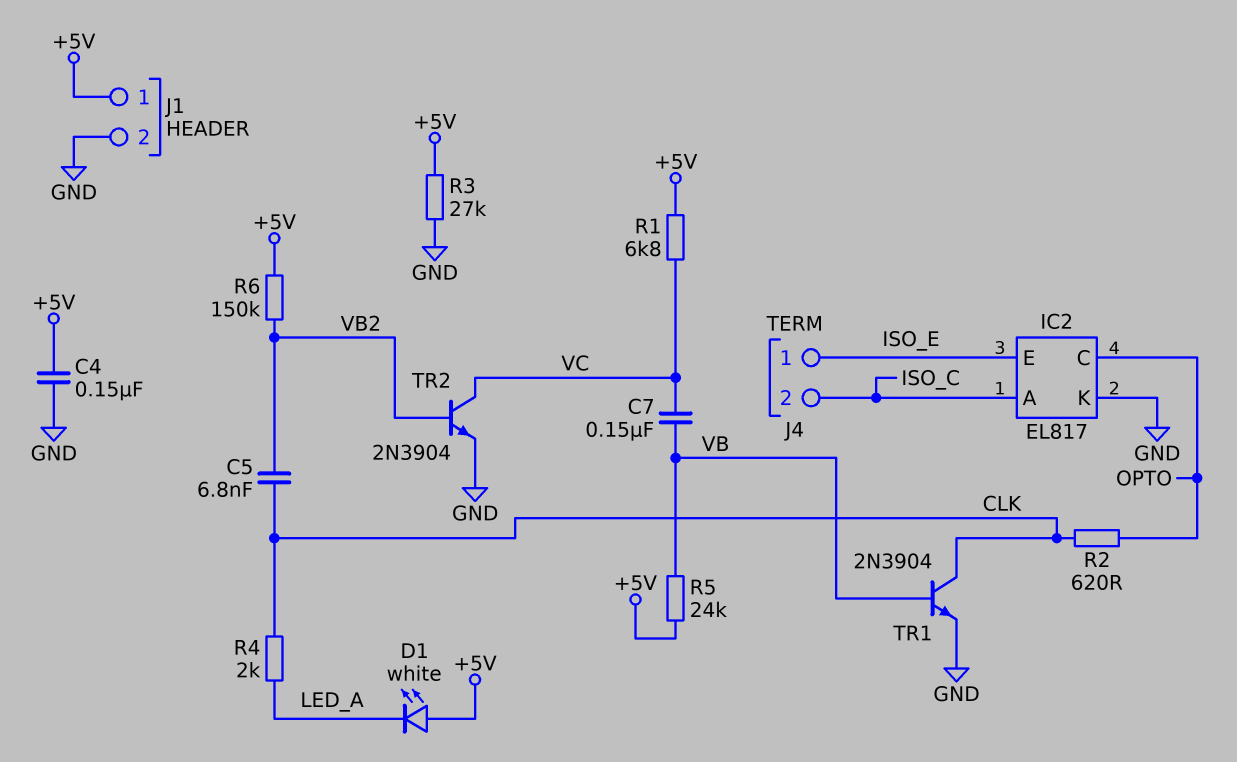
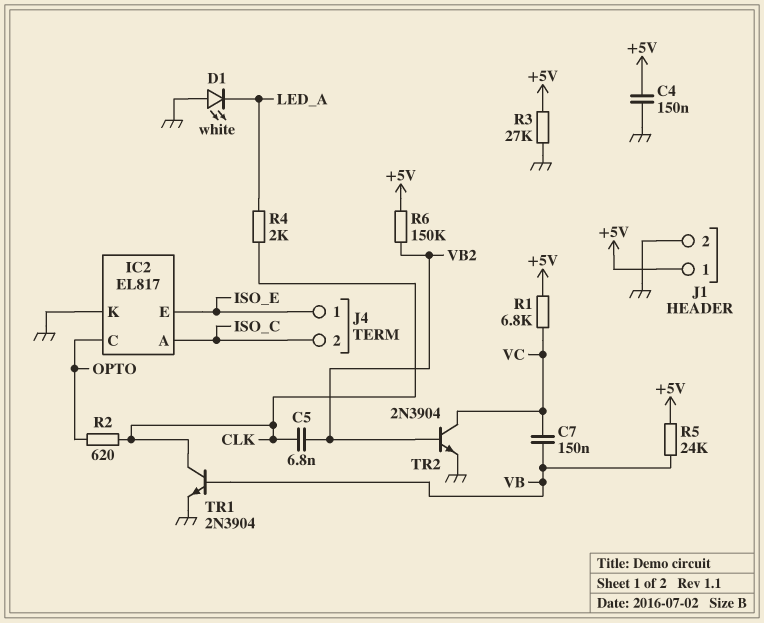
D1: LED white (A +5V, K LED_A) -> LED white (A GND, K LED_A)

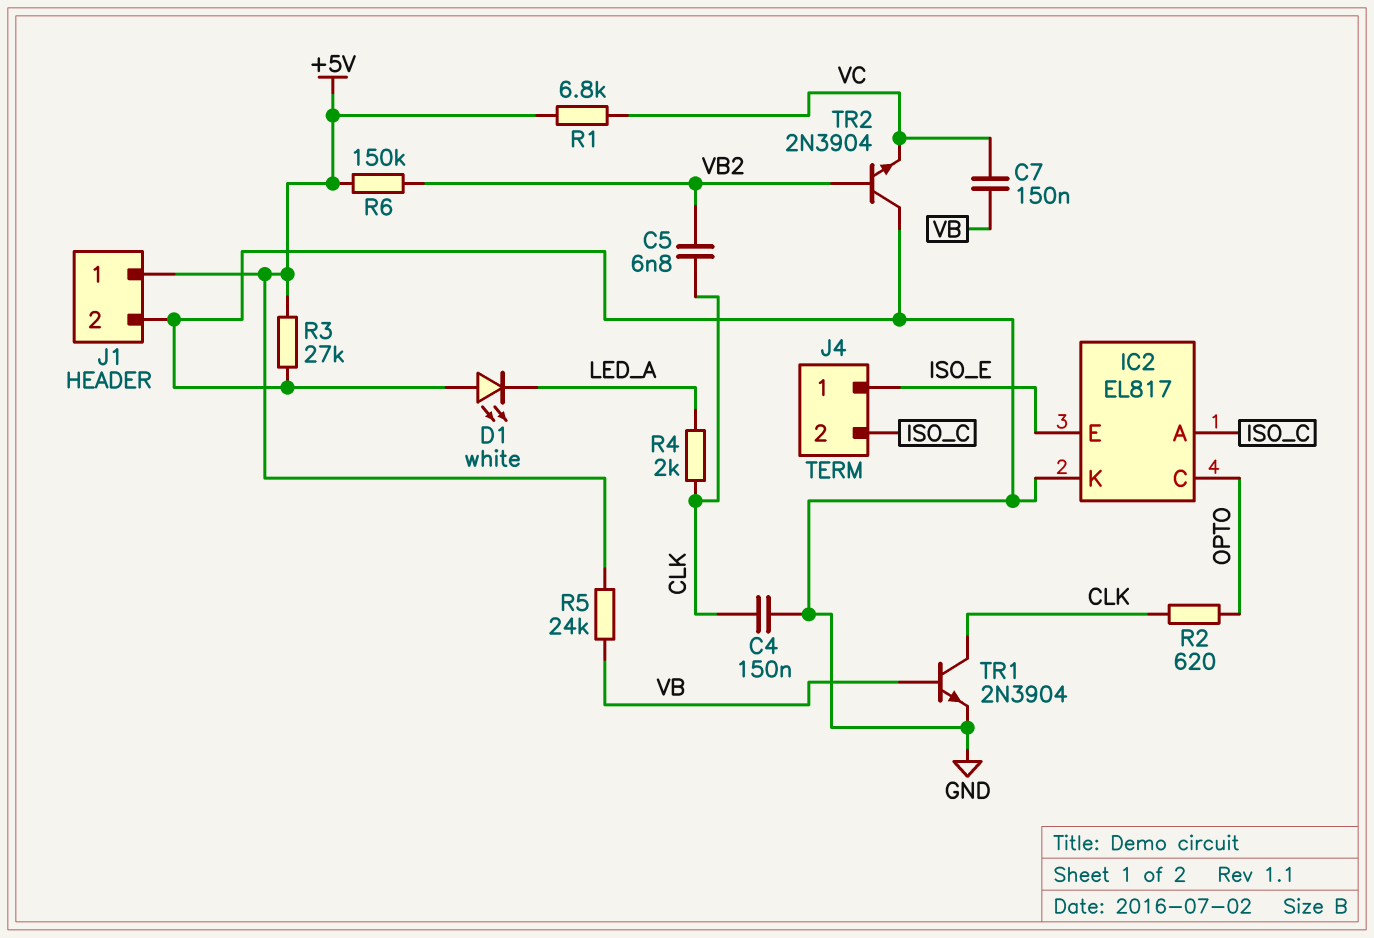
C4: 150nF (+5V, GND) -> 150nF (CLK, GND)
TR2: NPN 2N3904 (B VB2, C VC, E GND) -> NPN 2N3904 (B VB2, C GND, E VC)

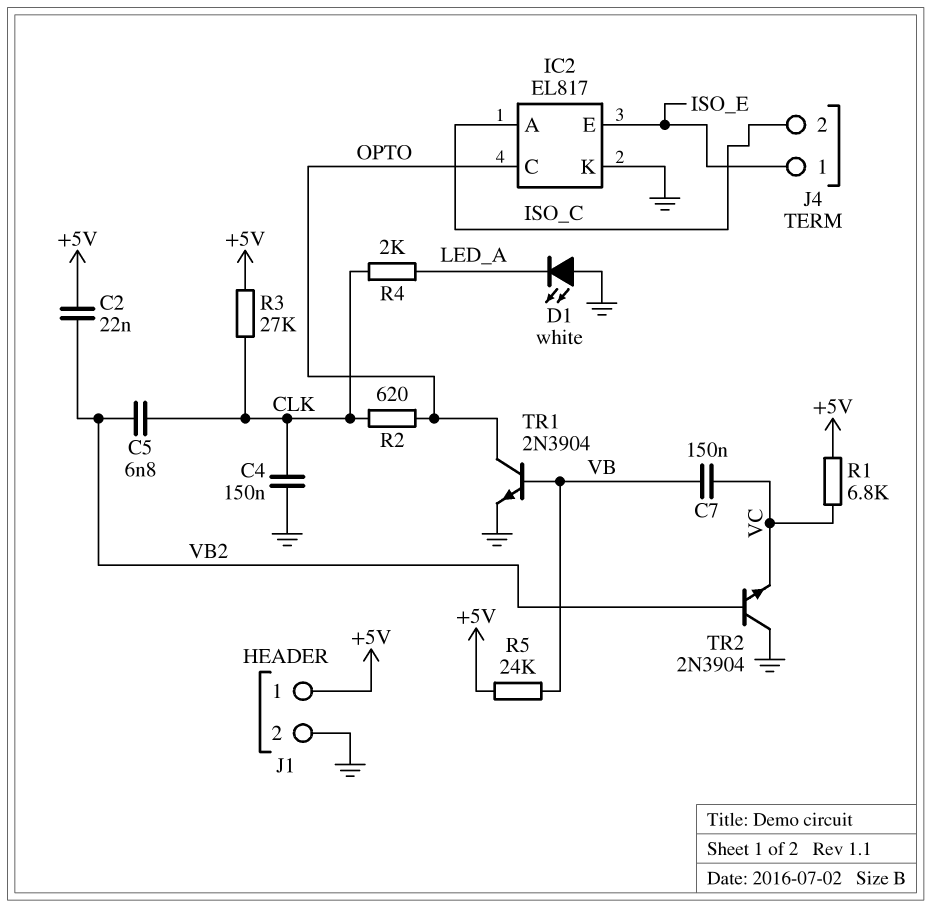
C2: none -> 22nF (+5V, VB2)
R3: 27k (+5V, GND) -> 27k (+5V, CLK)
R6: 150k (+5V, VB2) -> none
TR1: NPN 2N3904 (B VB, C CLK, E GND) -> NPN 2N3904 (B VB, C OPTO, E GND)

